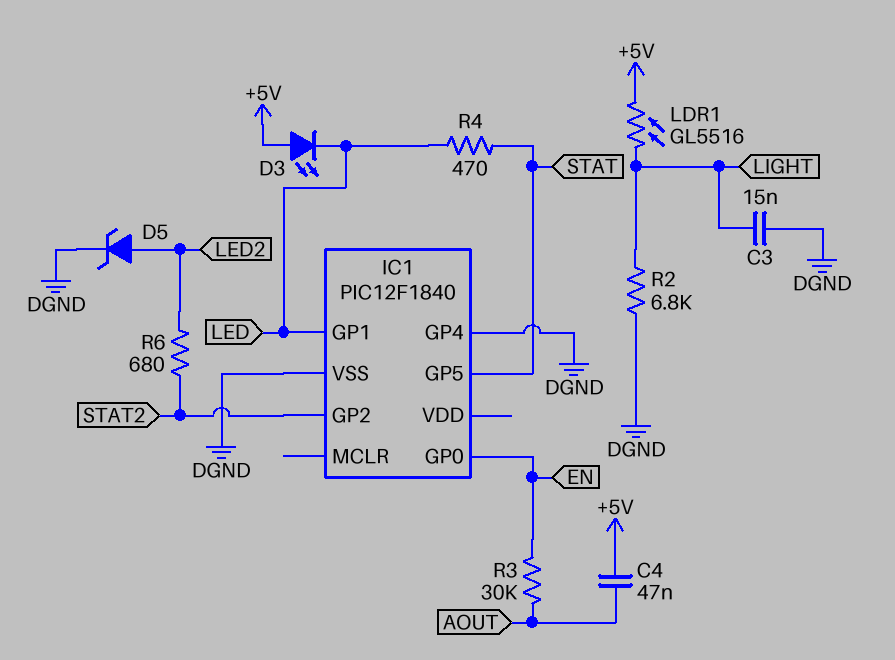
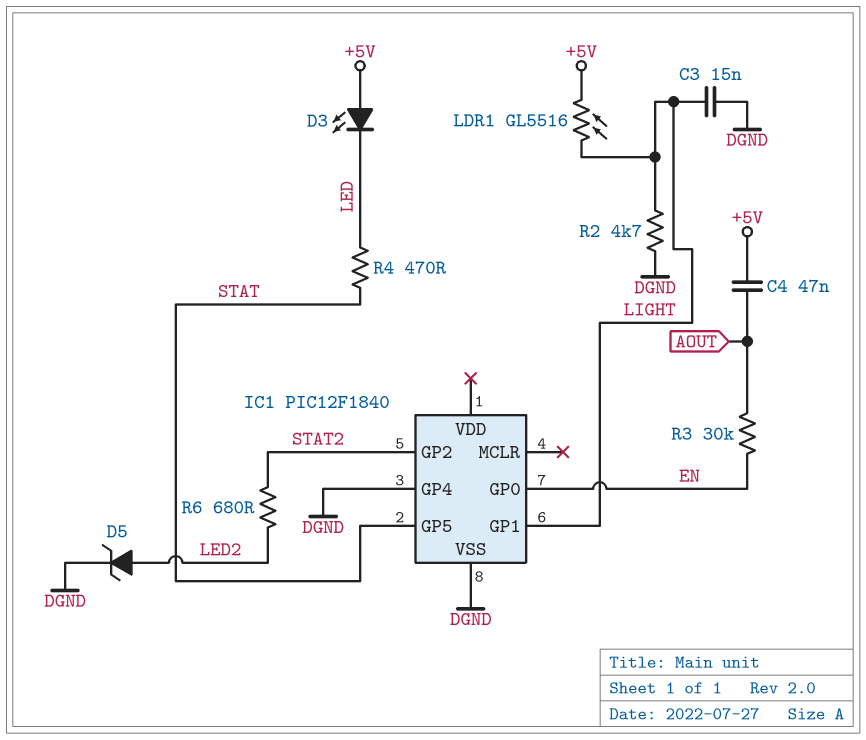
IC1 pin GP1: LED -> LIGHT
R2: 6.8k (DGND, LIGHT) -> 4.7k (DGND, LIGHT)

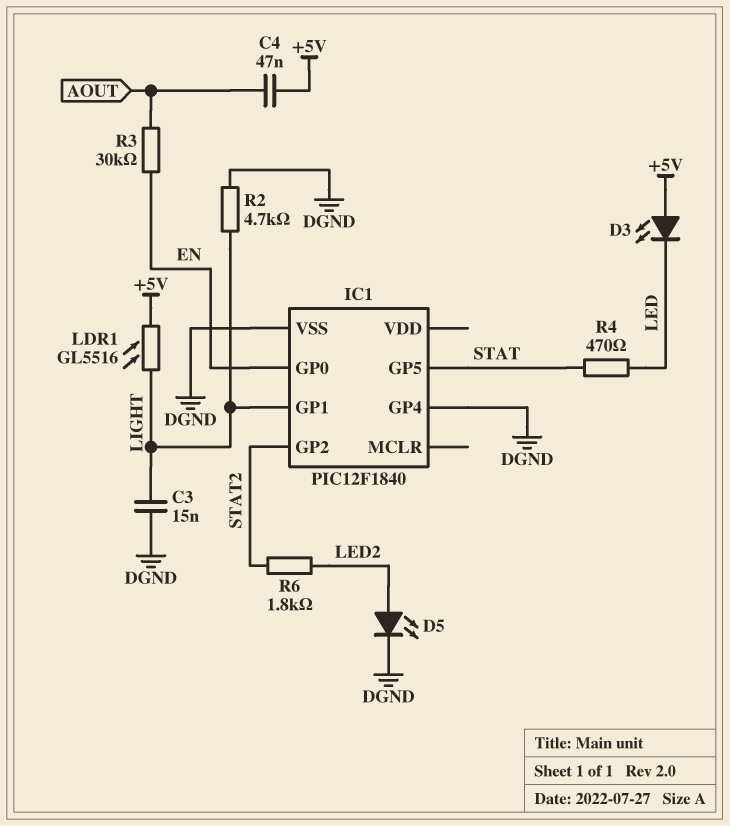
D5: zener (A LED2, K DGND) -> LED (A LED2, K DGND)
R6: 680 (LED2, STAT2) -> 1.8k (LED2, STAT2)

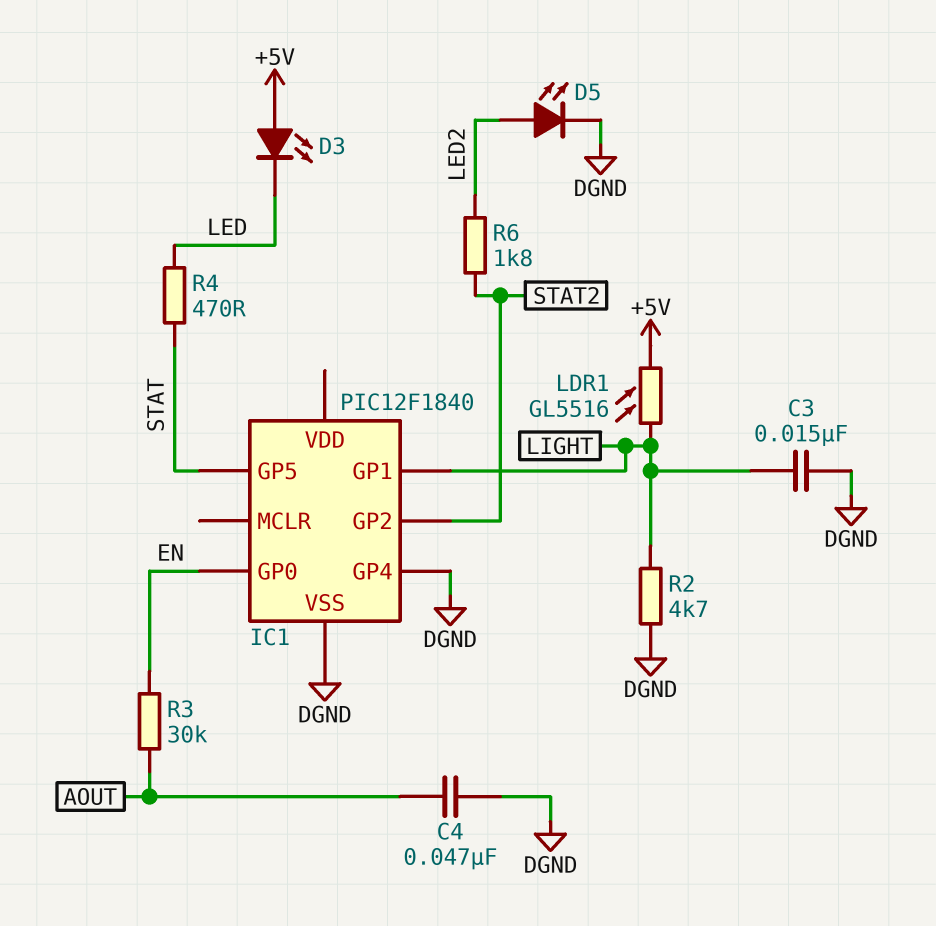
C4: 47nF (+5V, AOUT) -> 47nF (AOUT, DGND)

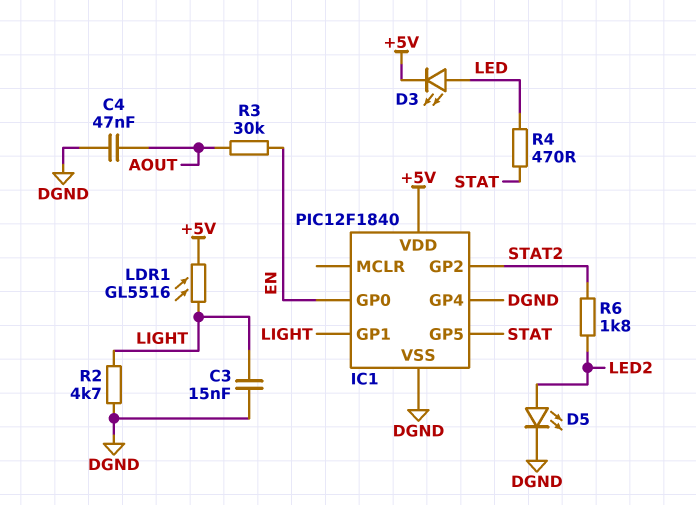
D3: LED (A +5V, K LED) -> LED (A LED, K +5V)
IC1 pin VDD: none -> +5V

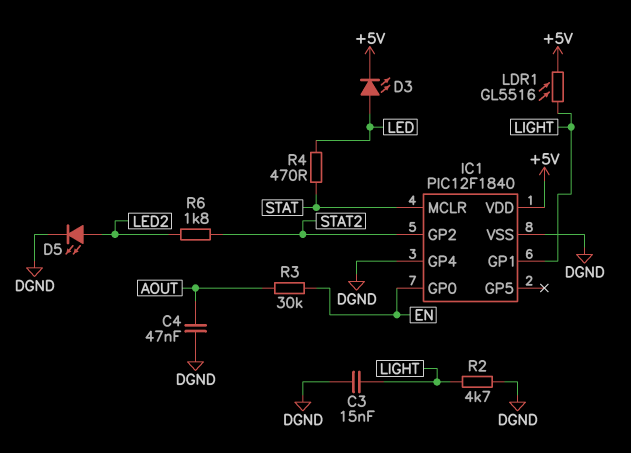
IC1 pin GP5: STAT -> none
IC1 pin MCLR: none -> STAT

